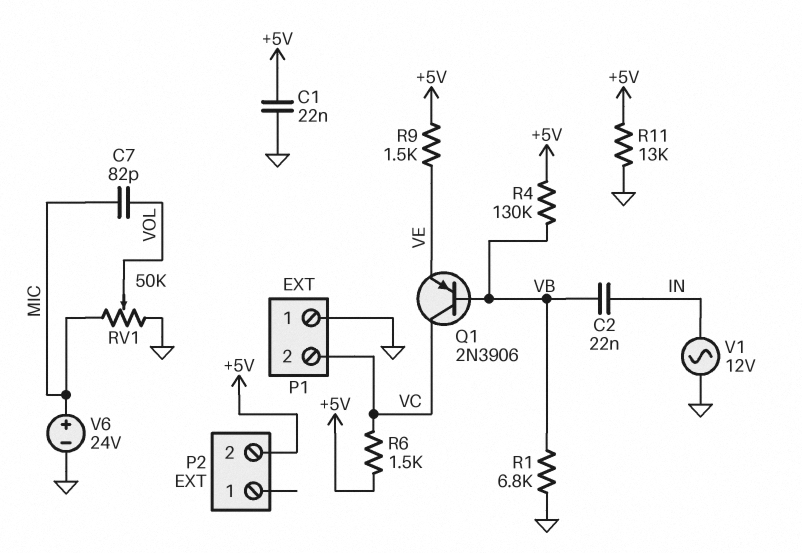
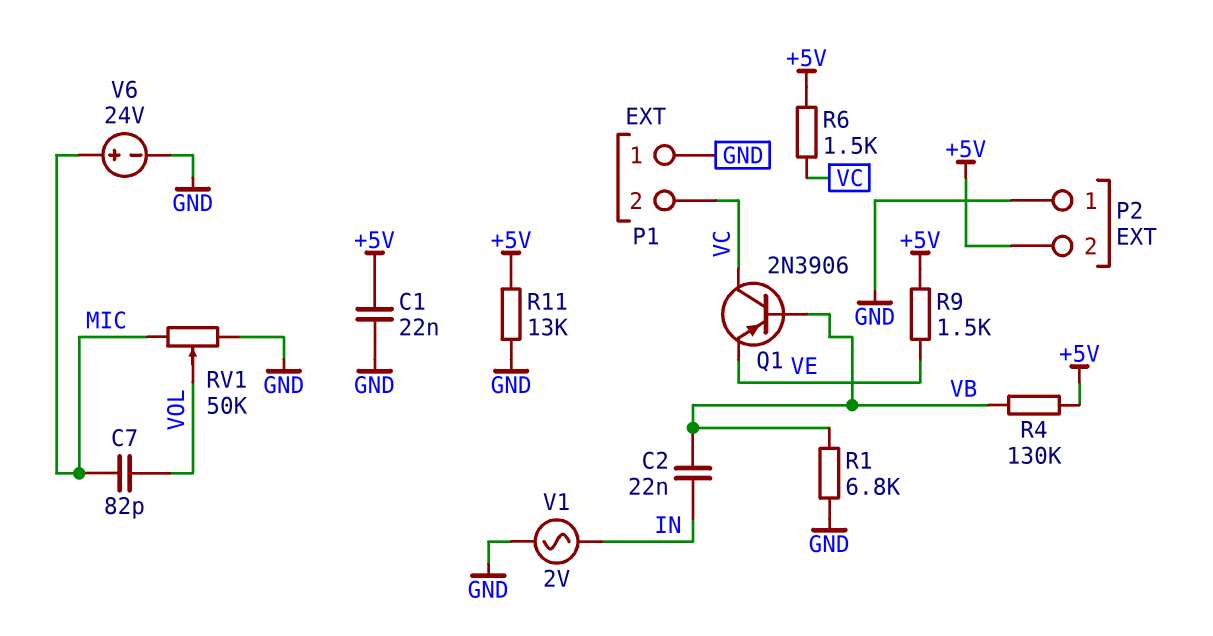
P2 pin 1: none -> GND
V1: AC 12V (GND, IN) -> AC 2V (GND, IN)

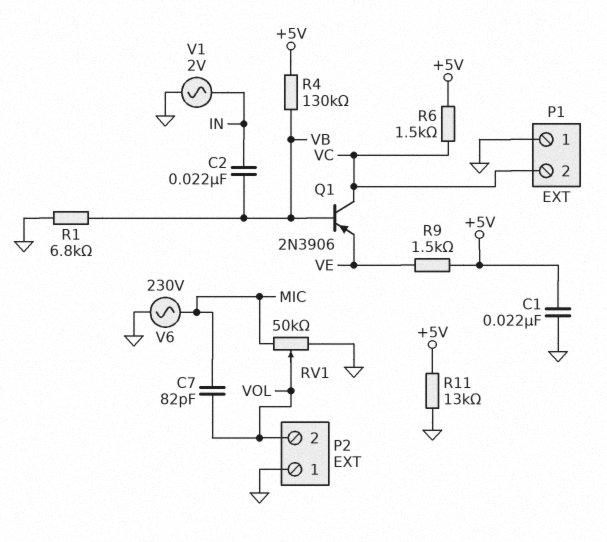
P2 pin 2: +5V -> VOL
V6: 24V (plus MIC, minus GND) -> AC 230V (GND, MIC)

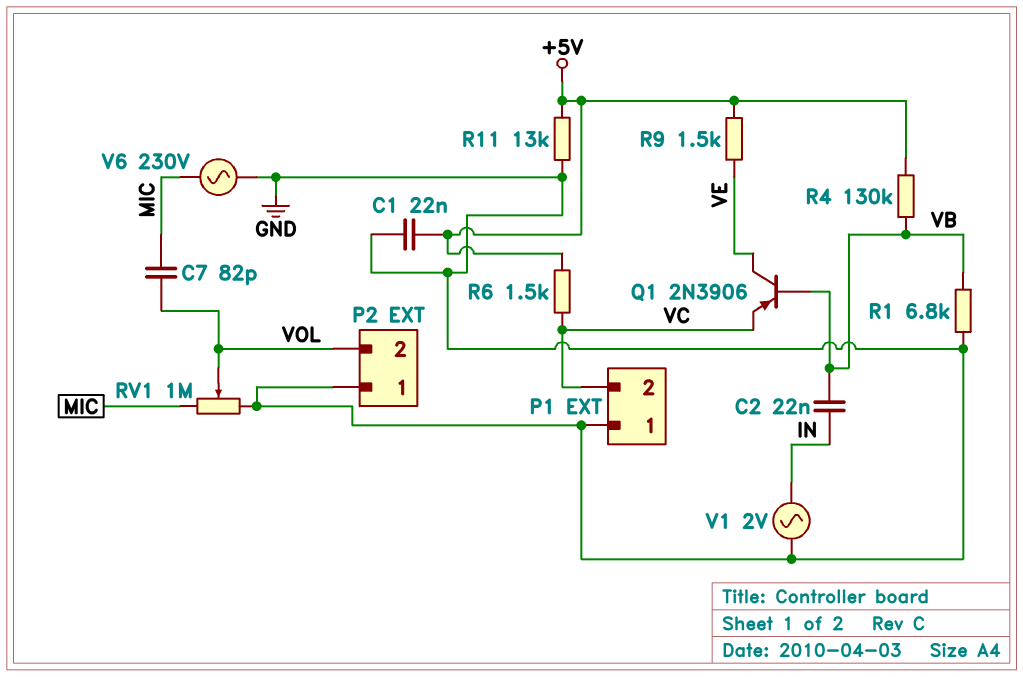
Q1: PNP 2N3906 (B VB, C VC, E VE) -> PNP 2N3906 (B VB, C VE, E VC)
RV1: 50k (GND, MIC, wiper VOL) -> 1M (GND, MIC, wiper VOL)

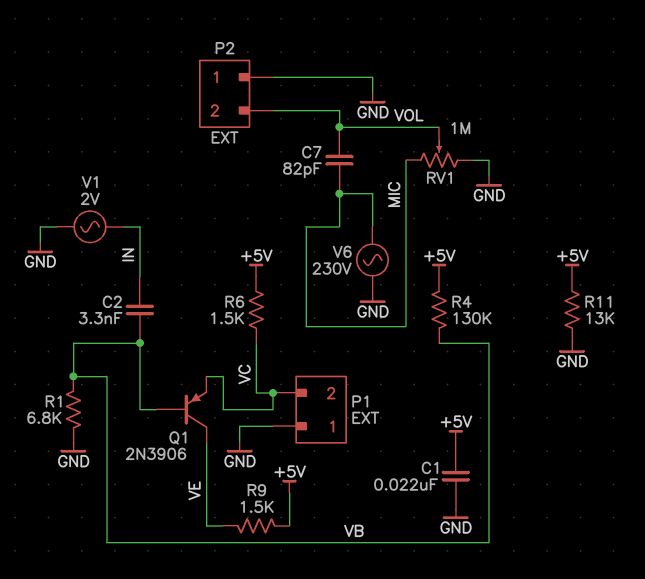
C2: 22nF (IN, VB) -> 3.3nF (IN, VB)

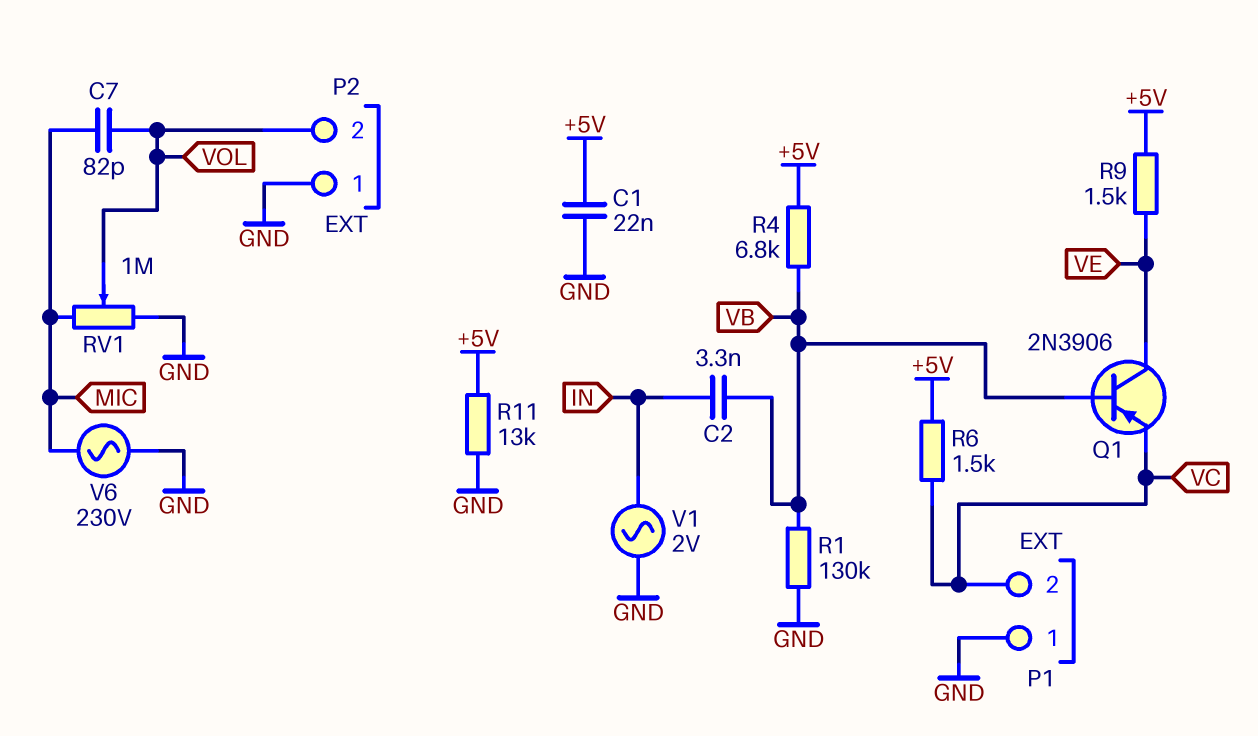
R1: 6.8k (GND, VB) -> 130k (GND, VB)
R4: 130k (+5V, VB) -> 6.8k (+5V, VB)

